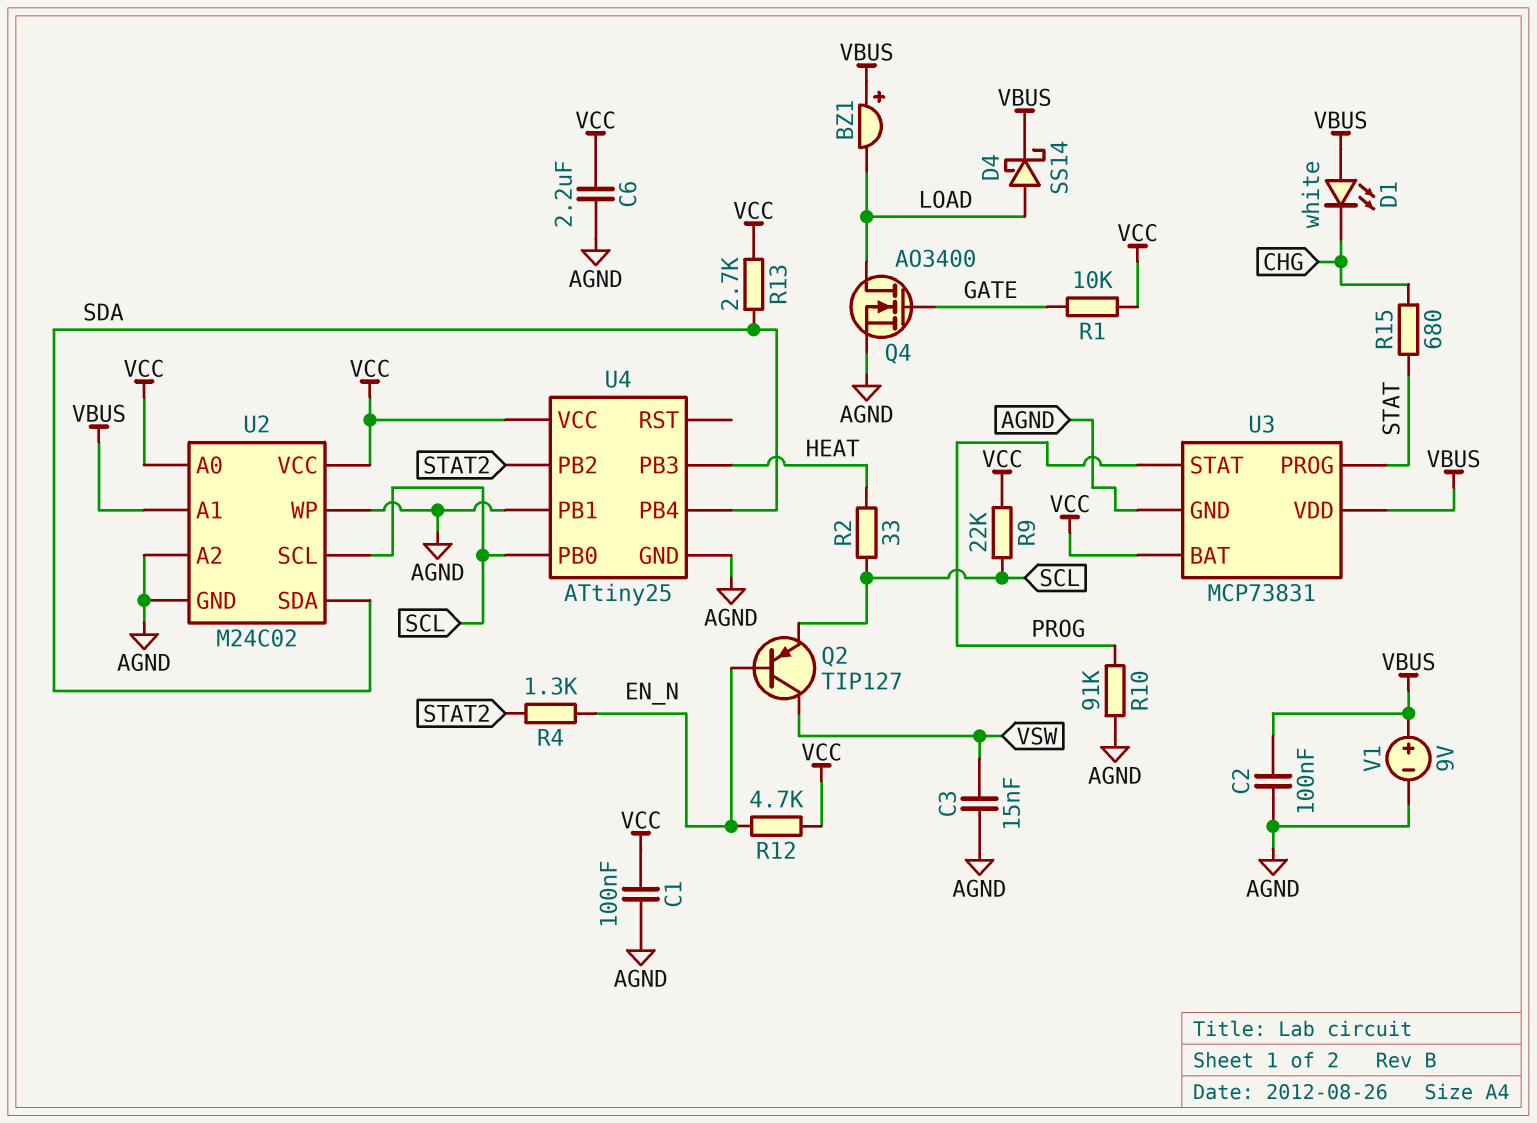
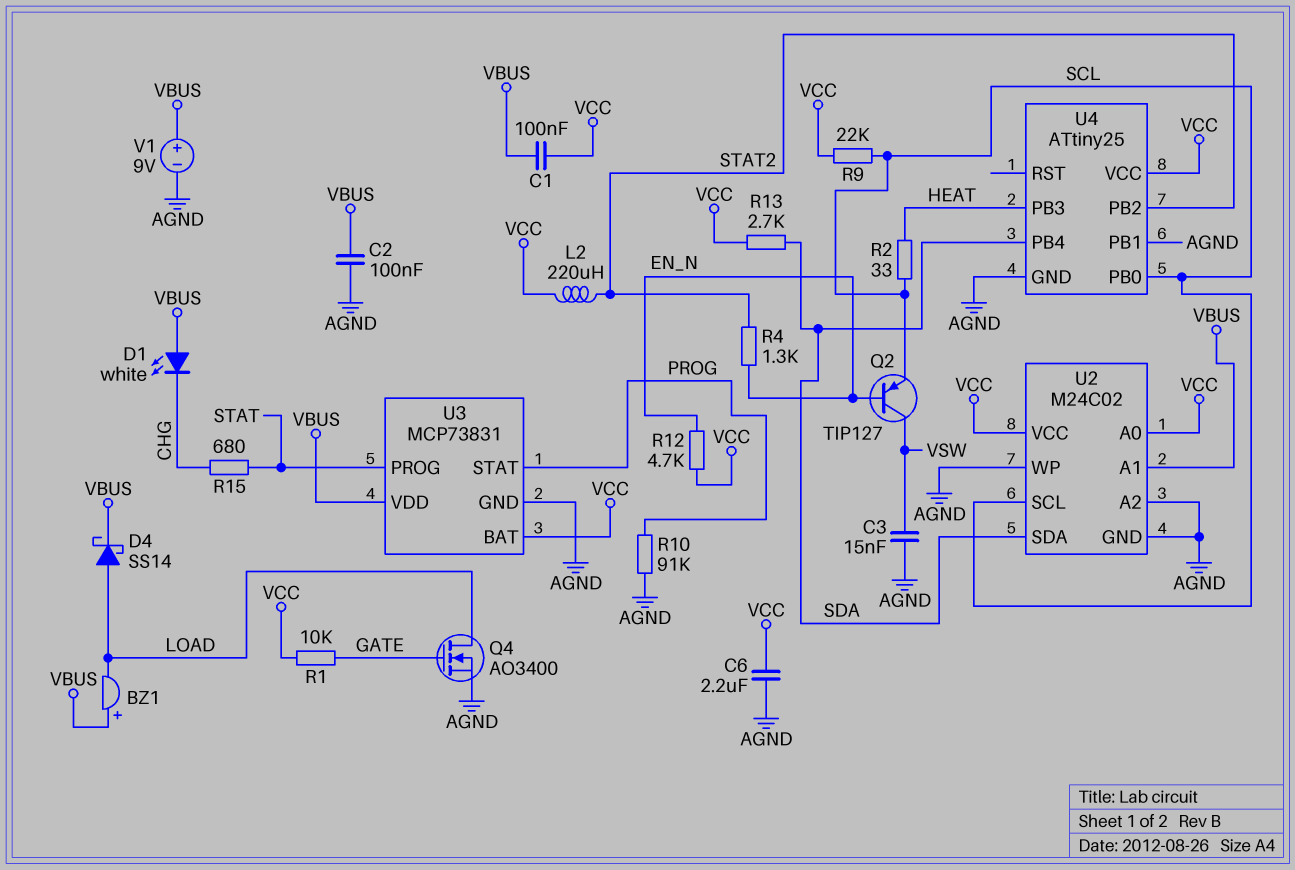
C1: 100nF (AGND, VCC) -> 100nF (VBUS, VCC)
L2: none -> 220uH (STAT2, VCC)

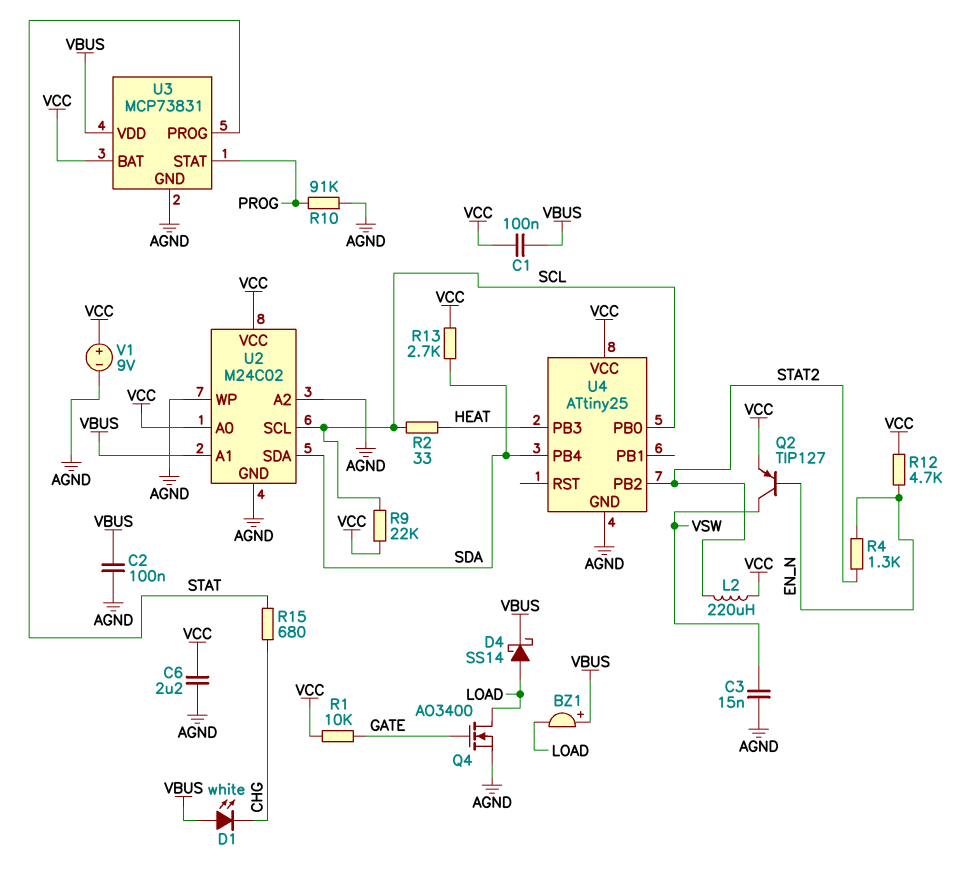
Q2: PNP TIP127 (B EN_N, C VSW, E SCL) -> PNP TIP127 (B EN_N, C VSW, E VCC)
U4 pin PB1: AGND -> none
V1: 9V (plus VBUS, minus AGND) -> 9V (plus VCC, minus AGND)

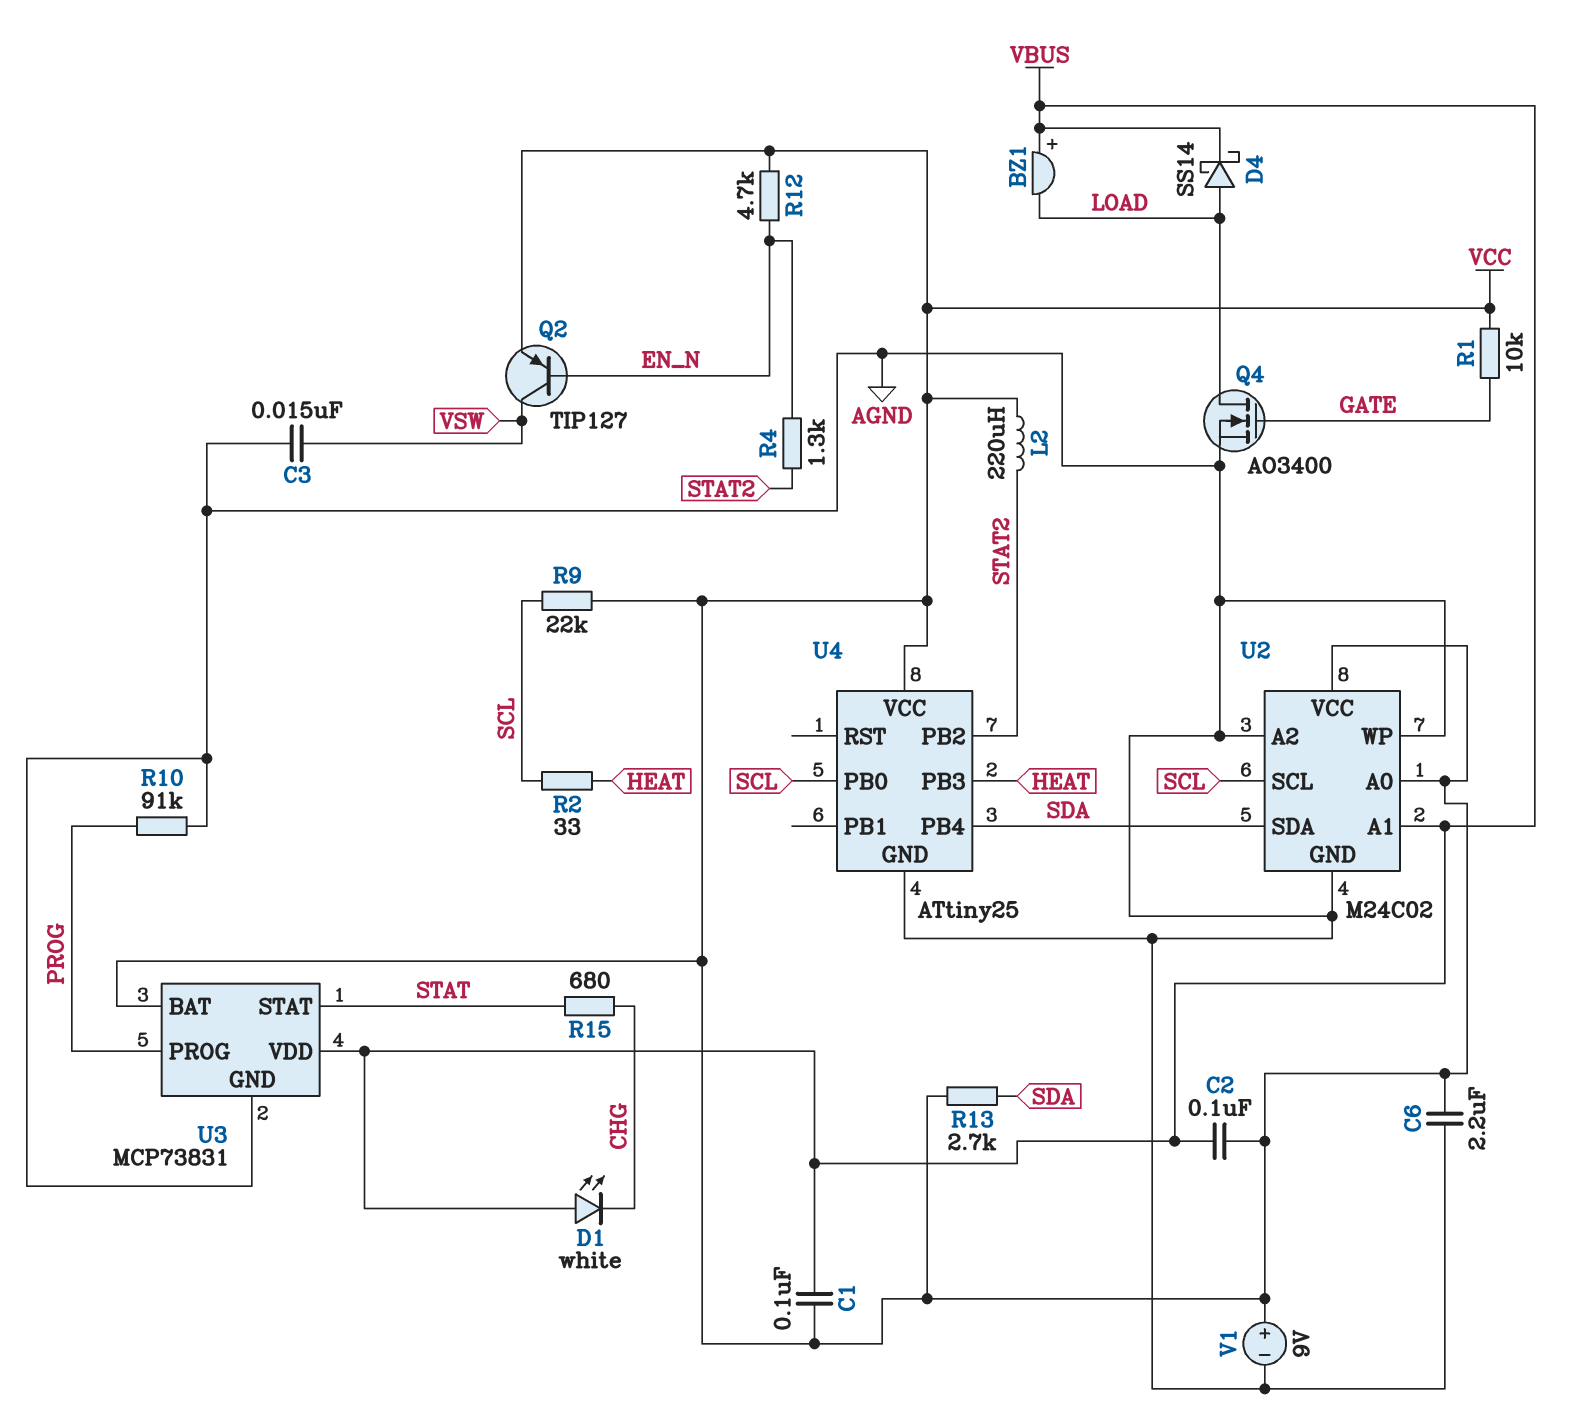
C2: 100nF (AGND, VBUS) -> 100nF (VBUS, VCC)
U3 pin PROG: STAT -> PROG
U3 pin STAT: PROG -> STAT

